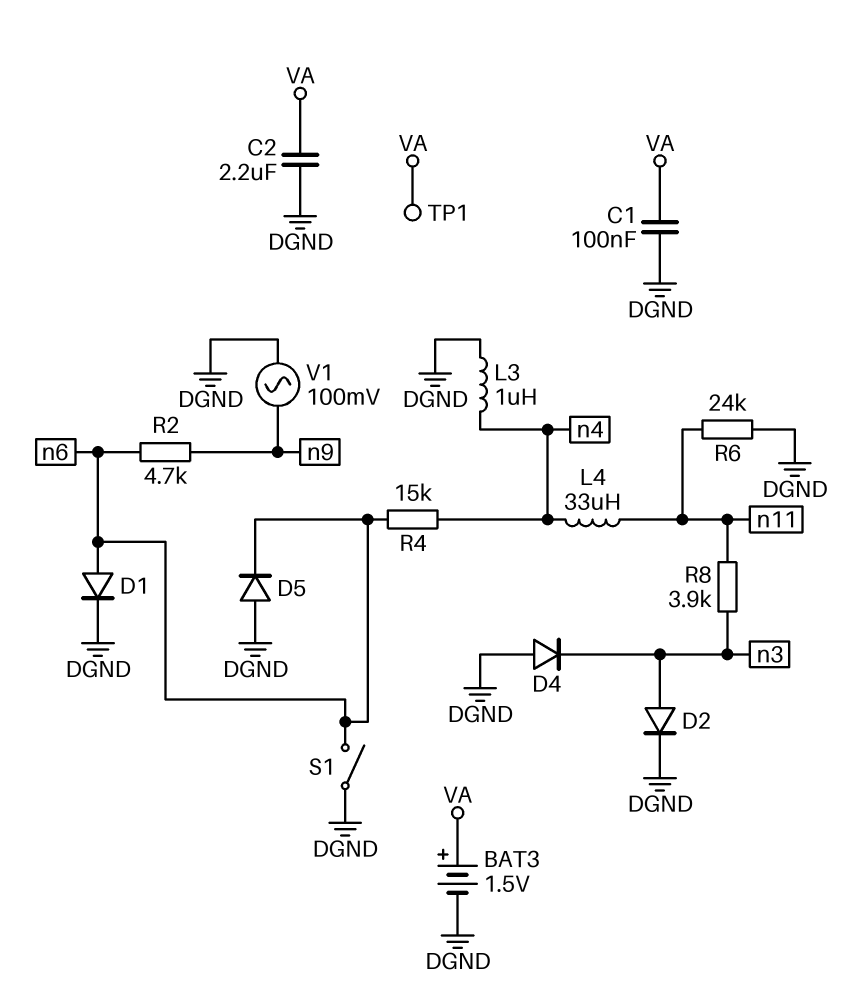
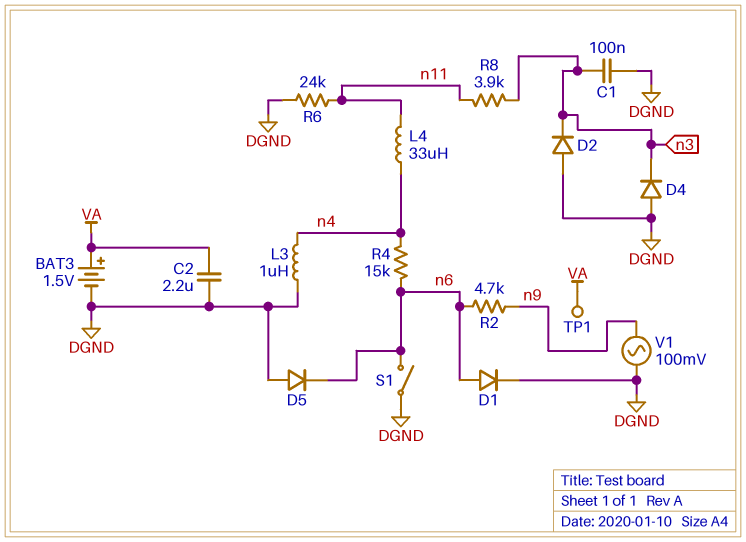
C1: 100nF (DGND, VA) -> 100nF (DGND, n3)
D2: diode (A n3, K DGND) -> diode (A DGND, K n3)

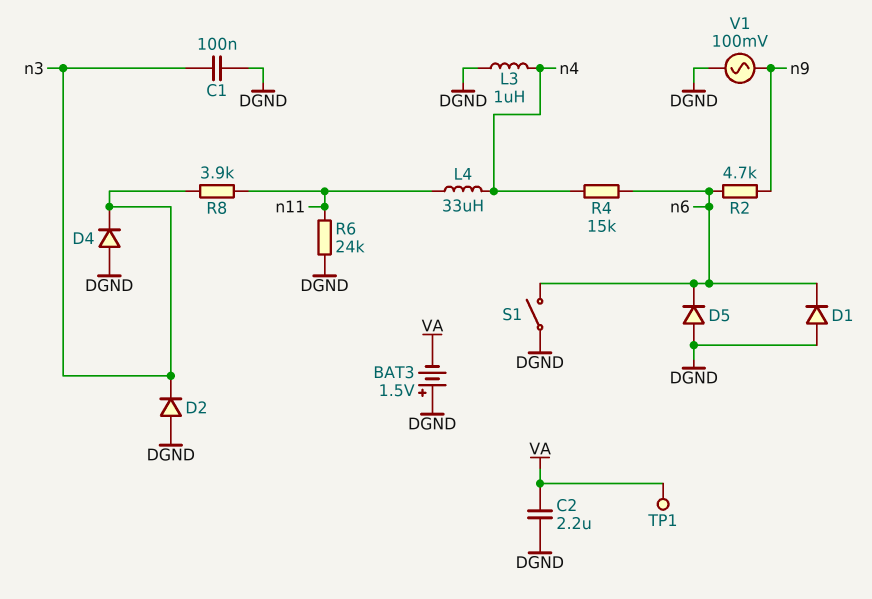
BAT3: 1.5V (plus VA, minus DGND) -> 1.5V (plus DGND, minus VA)
D1: diode (A n6, K DGND) -> diode (A DGND, K n6)

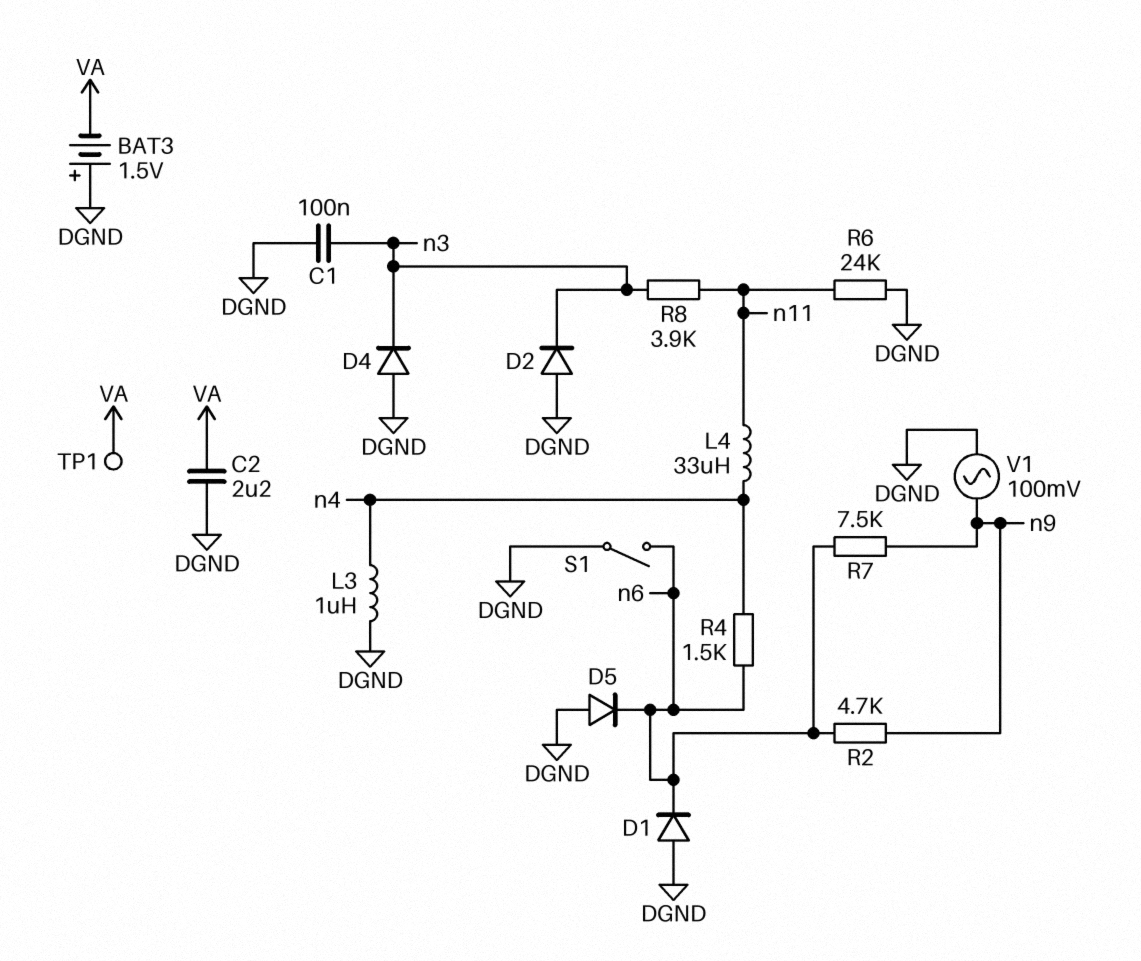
R4: 15k (n4, n6) -> 1.5k (n4, n6)
R7: none -> 7.5k (n6, n9)

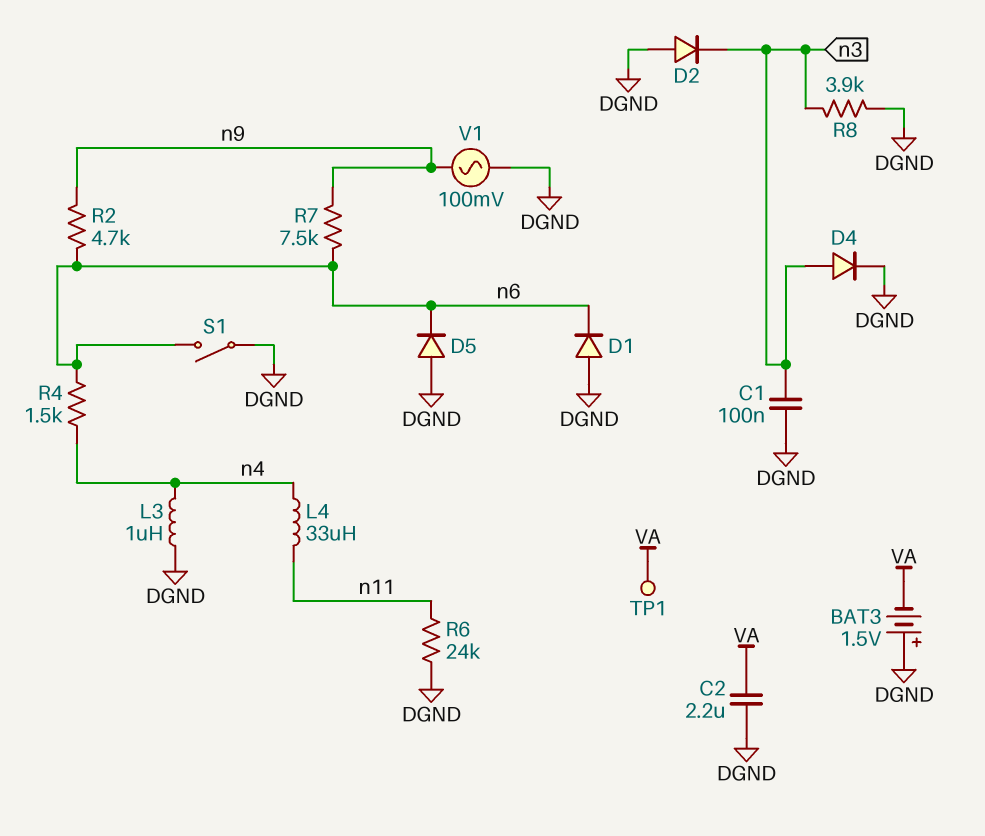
D4: diode (A DGND, K n3) -> diode (A n3, K DGND)
R8: 3.9k (n3, n11) -> 3.9k (DGND, n3)

